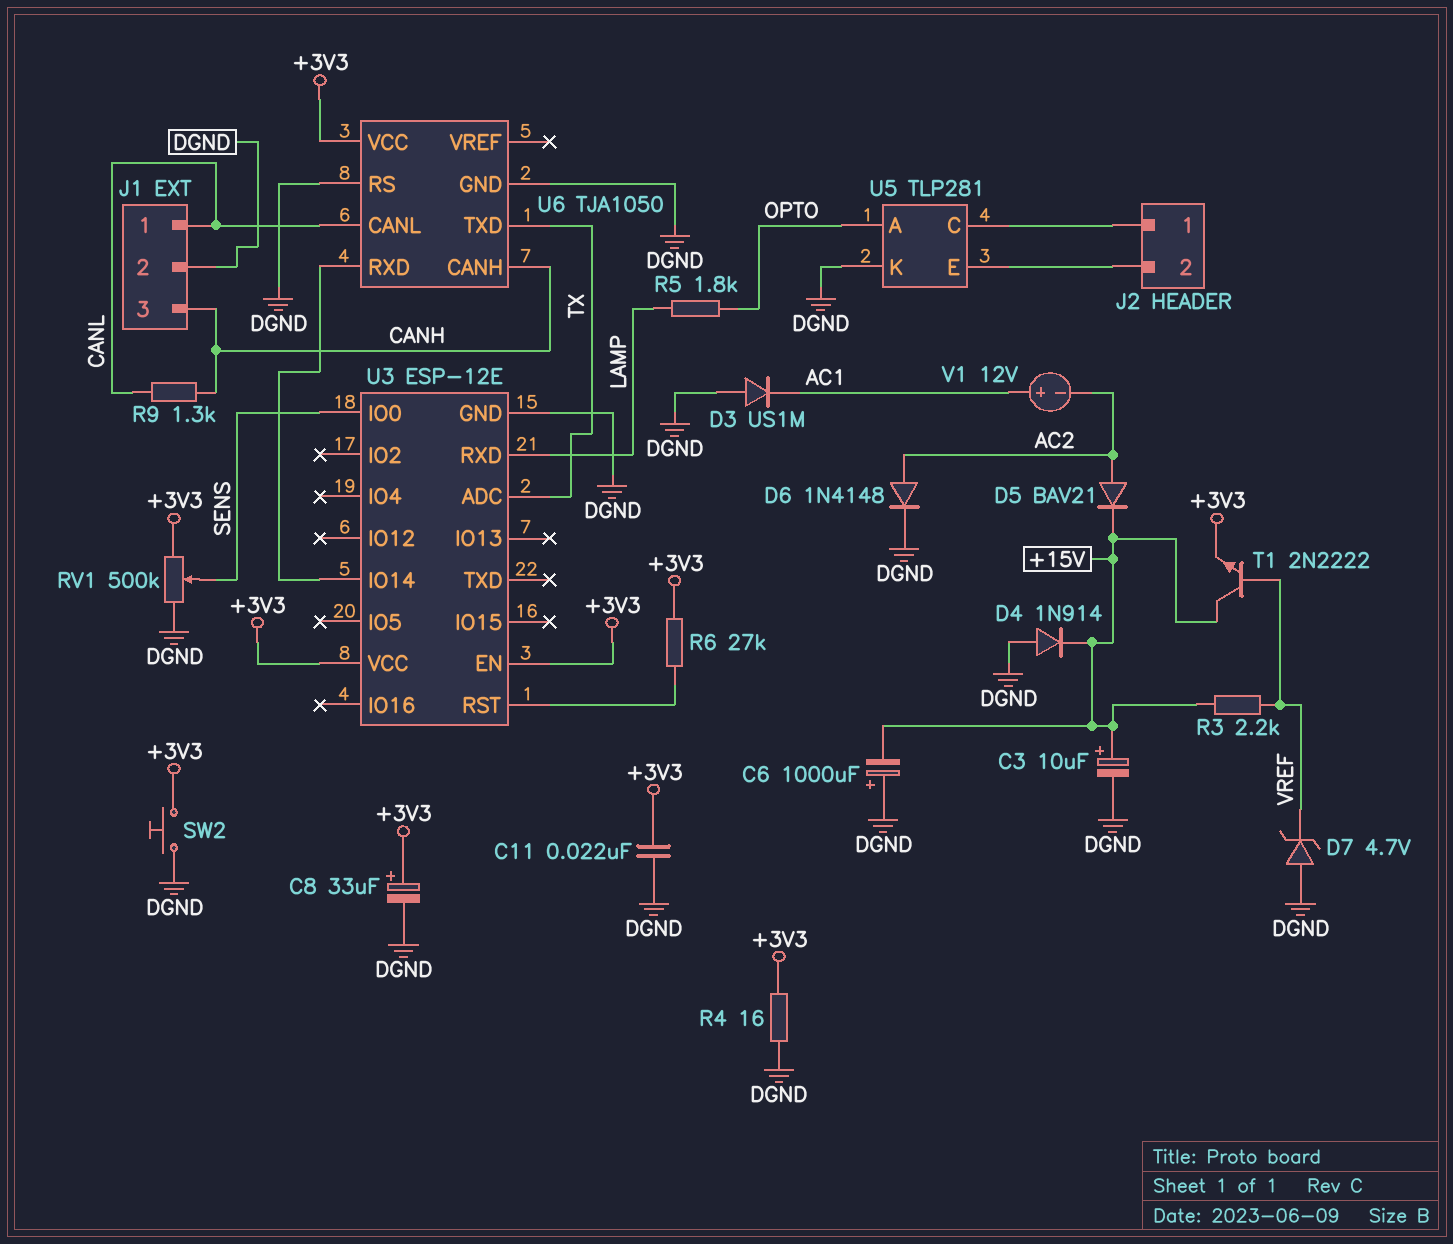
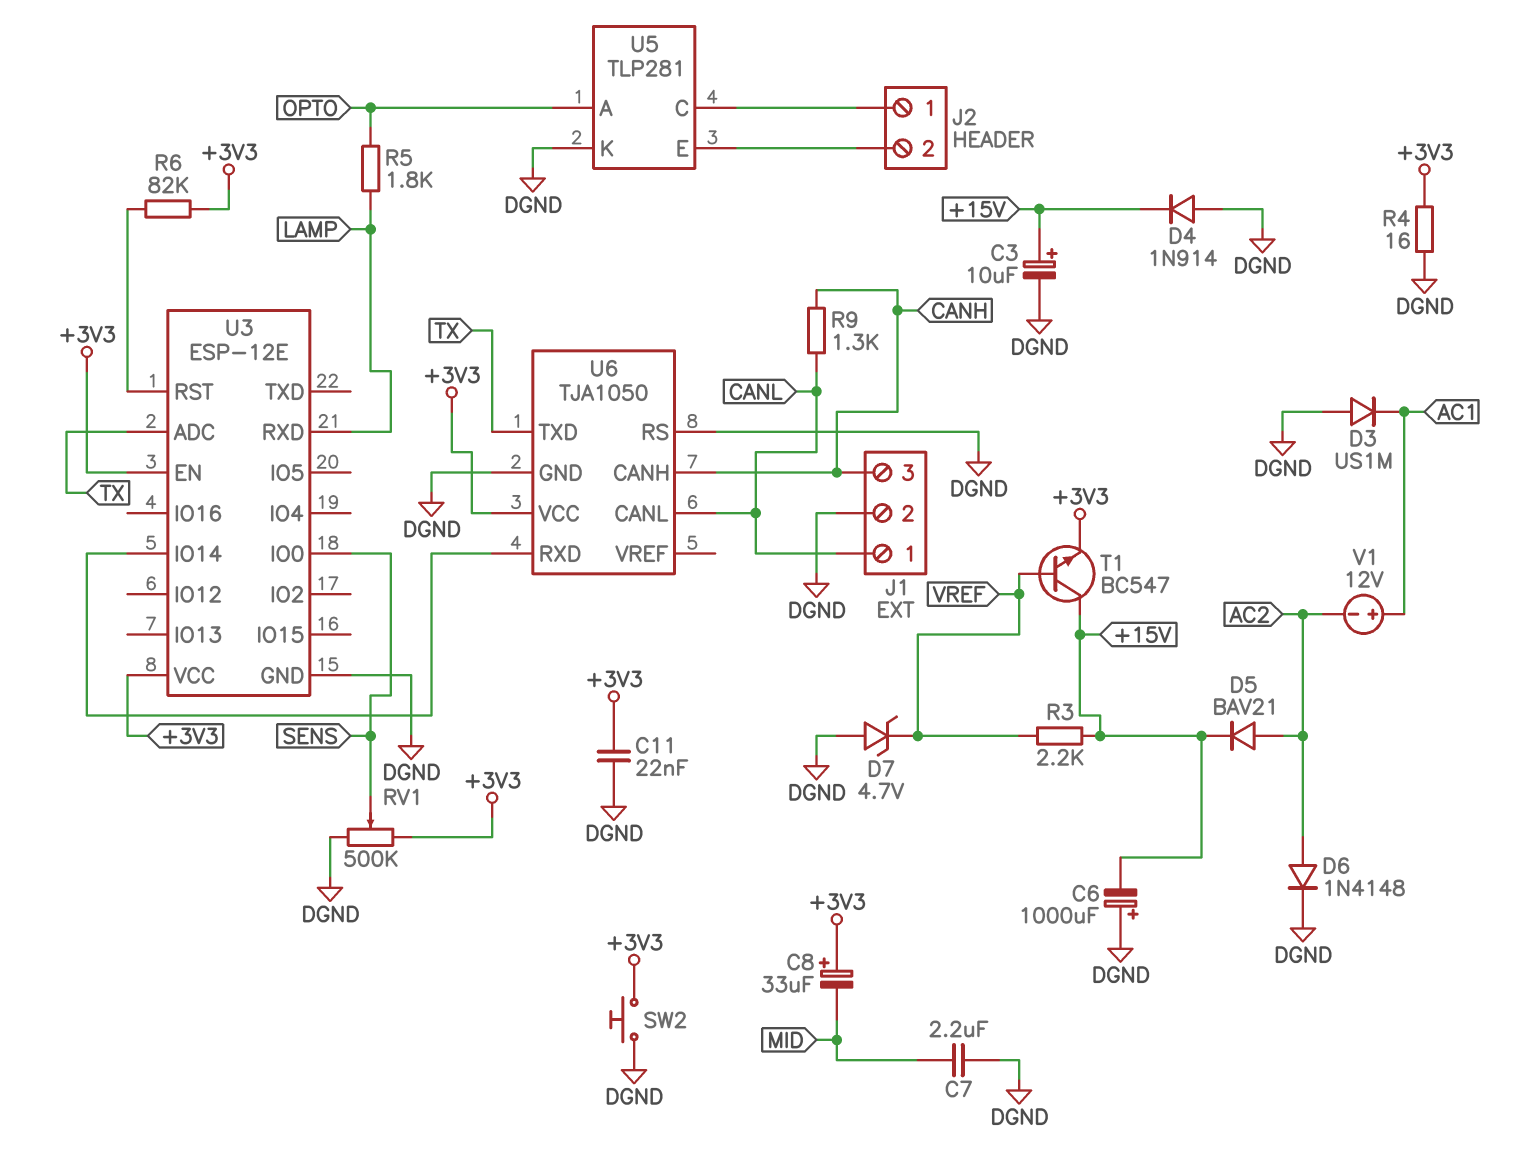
C7: none -> 2.2uF (DGND, MID)
C8: 33uF (plus +3V3, minus DGND) -> 33uF (plus +3V3, minus MID)
R6: 27k (+3V3, U3/RST) -> 82k (+3V3, U3/RST)
T1: NPN 2N2222 (B VREF, C +15V, E +3V3) -> NPN BC547 (B VREF, C +15V, E +3V3)

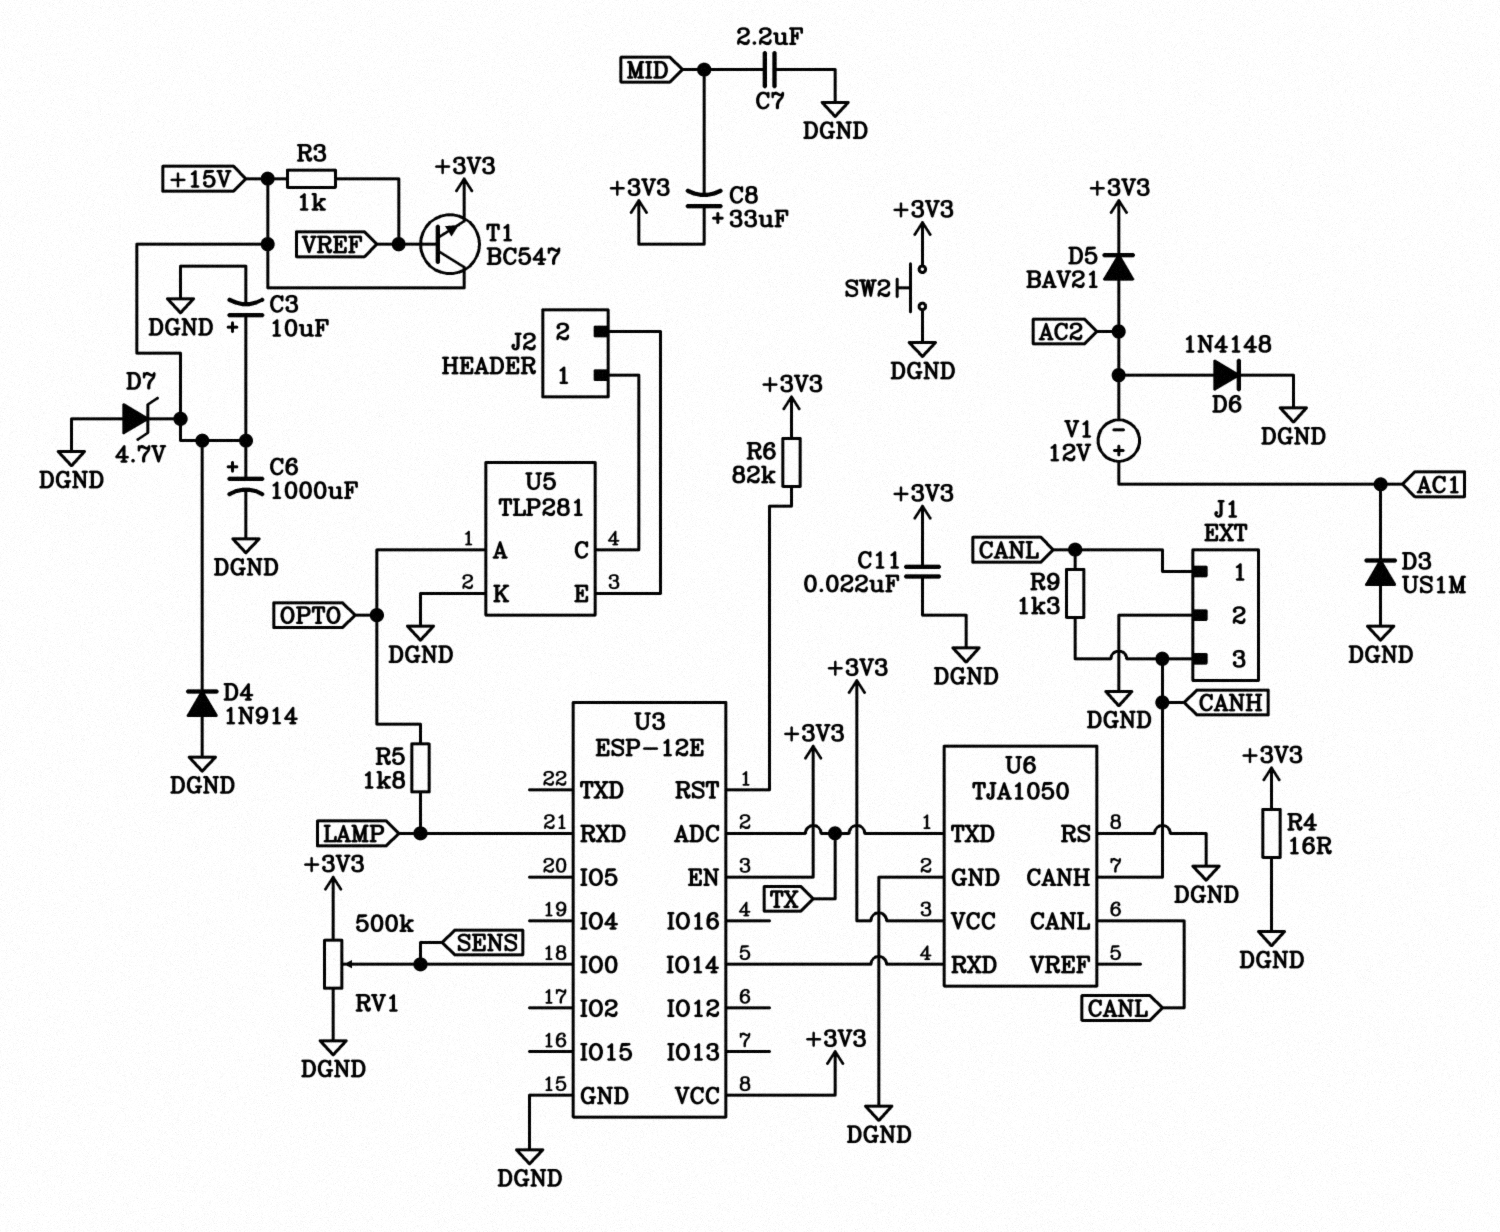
C6: 1000uF (plus DGND, minus +15V) -> 1000uF (plus +15V, minus DGND)
D5: diode BAV21 (A AC2, K +15V) -> diode BAV21 (A AC2, K +3V3)
D7: zener 4.7V (A DGND, K VREF) -> zener 4.7V (A DGND, K +15V)
R3: 2.2k (+15V, VREF) -> 1k (+15V, VREF)

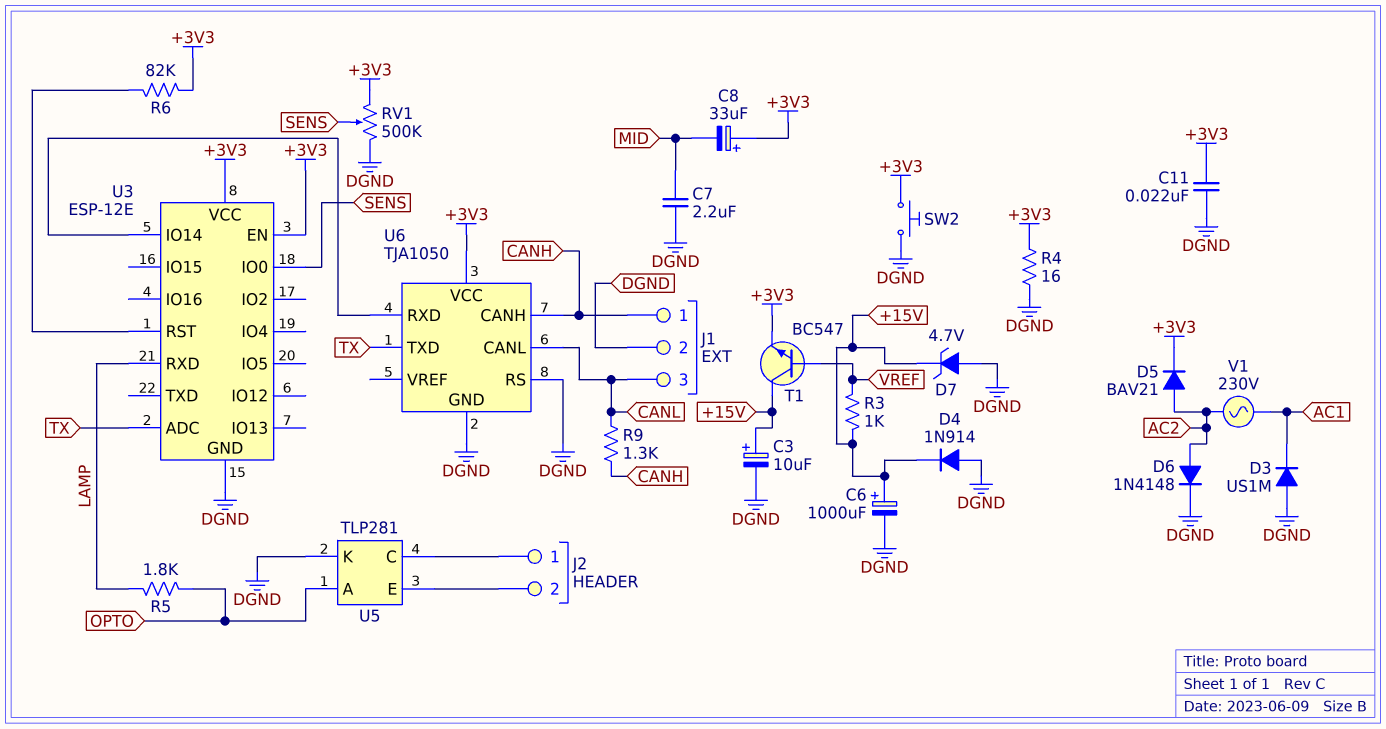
J1 pin 1: CANL -> CANH
J1 pin 3: CANH -> CANL
V1: 12V (plus AC1, minus AC2) -> AC 230V (AC1, AC2)

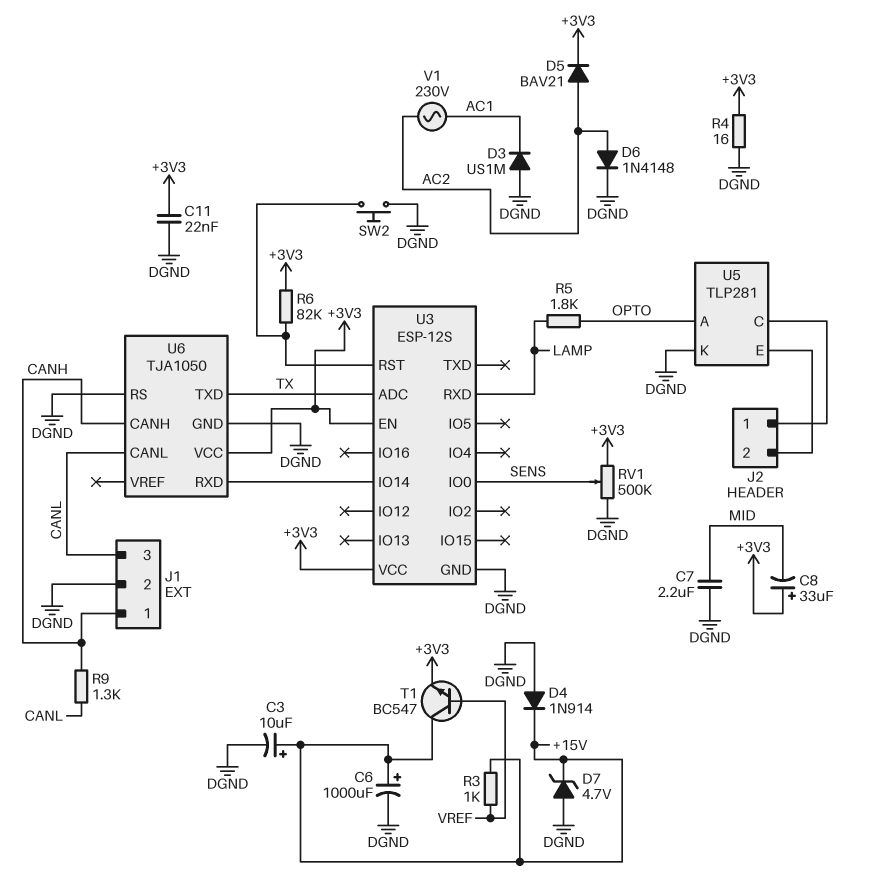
SW2: button (+3V3, DGND) -> button (DGND, U3/RST)
U3: ESP-12E -> ESP-12S

